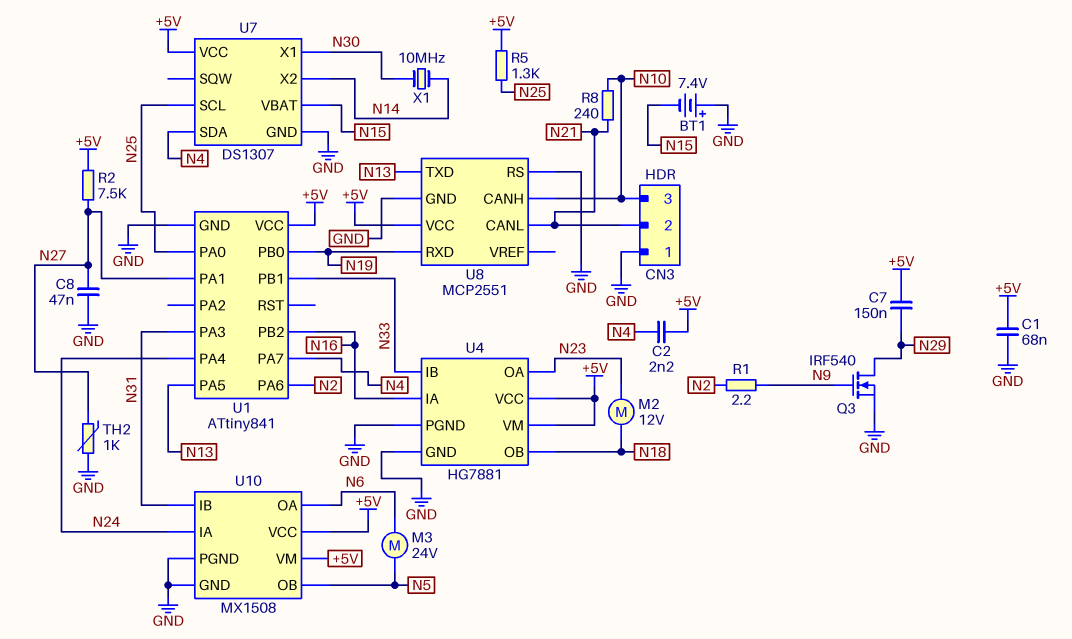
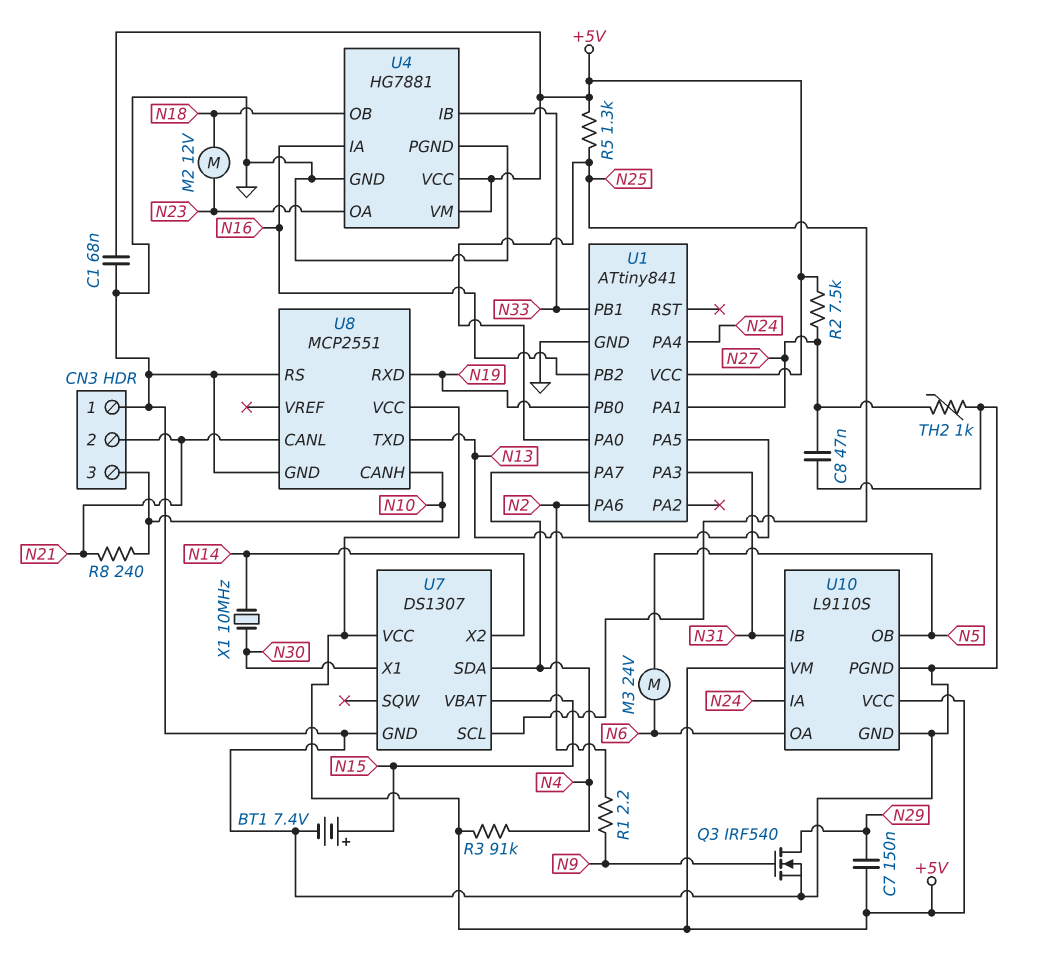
BT1: 7.4V (plus GND, minus N15) -> 7.4V (plus N15, minus GND)
C2: 2.2nF (+5V, N4) -> none
R3: none -> 91k (+5V, N4)
U10: MX1508 -> L9110S

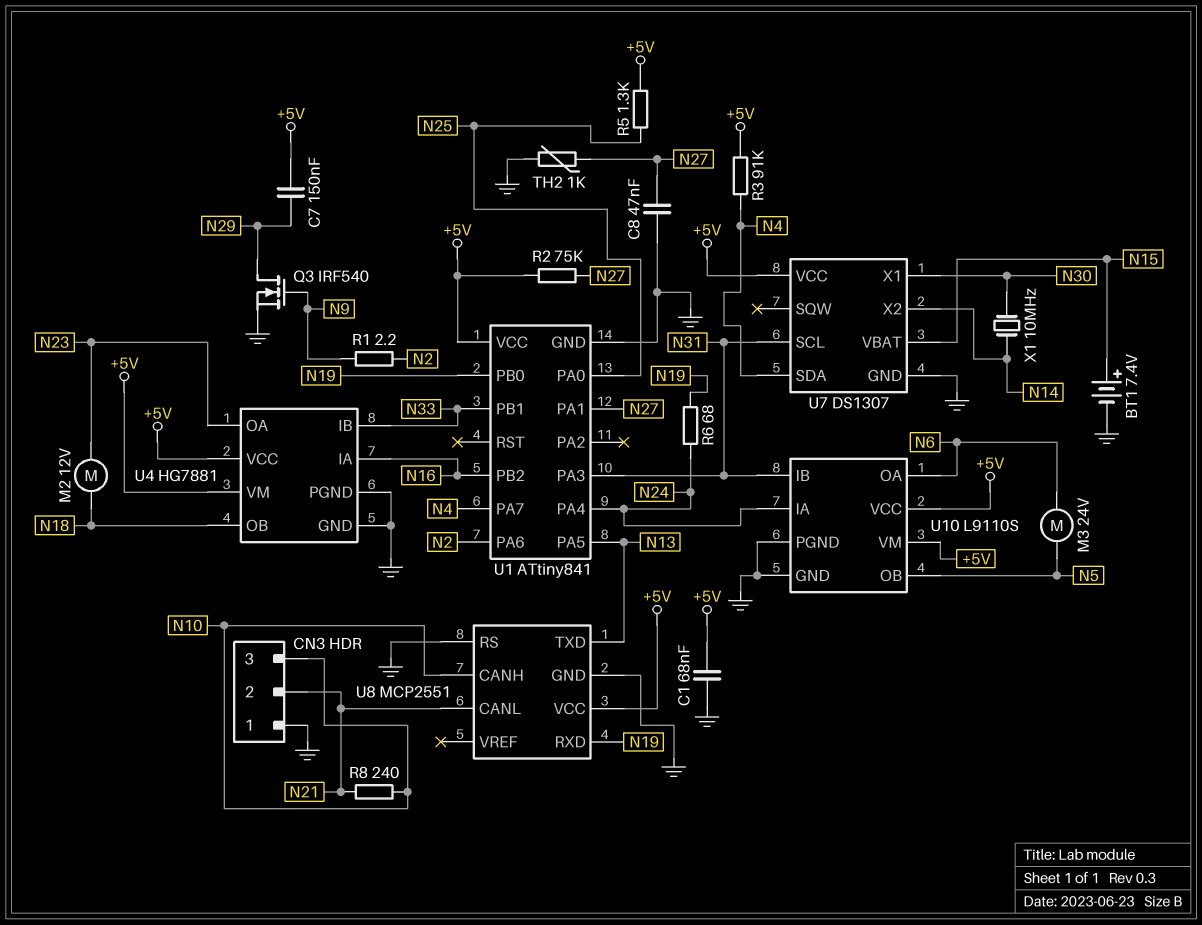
R2: 7.5k (+5V, N27) -> 75k (+5V, N27)
R6: none -> 68 (N19, N24)
U7 pin SCL: N25 -> N31

